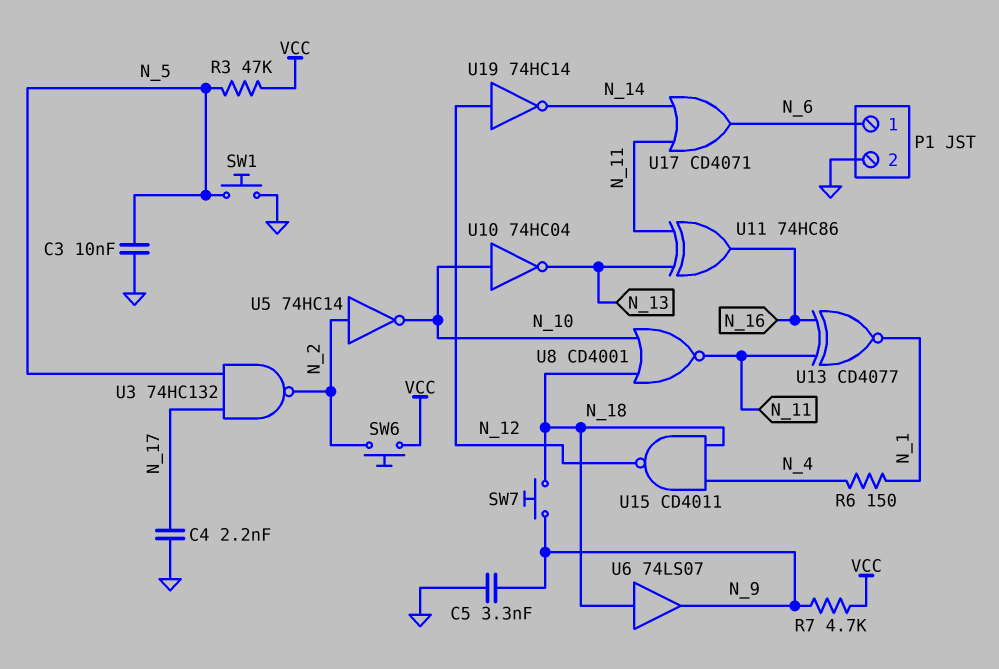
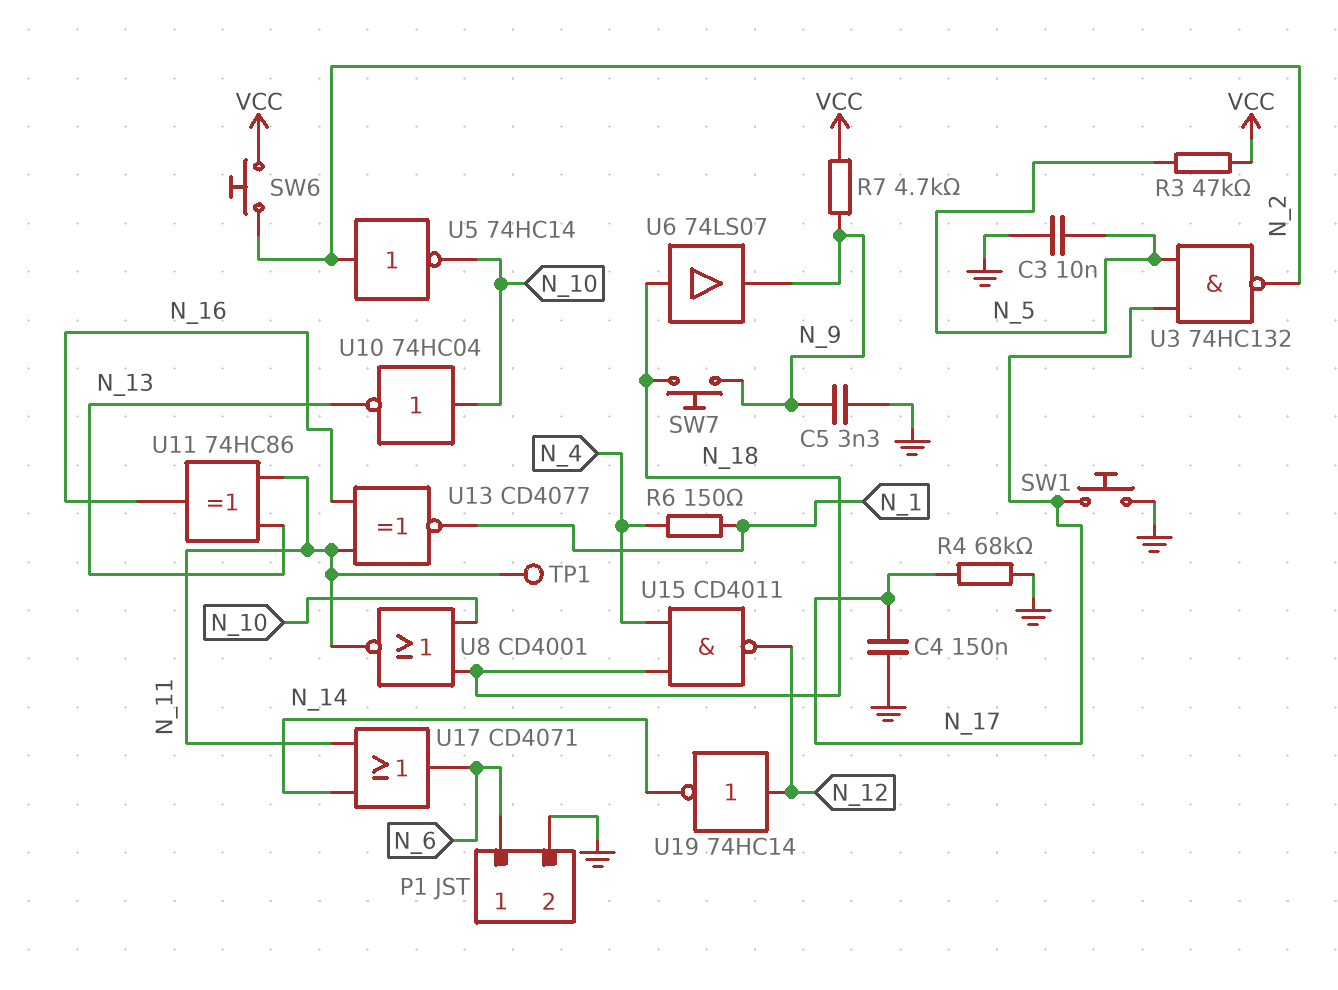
C4: 2.2nF (GND, N_17) -> 150nF (GND, N_17)
R4: none -> 68k (GND, N_17)
SW1: button (GND, N_5) -> button (GND, N_17)
TP1: none -> test point (N_11)

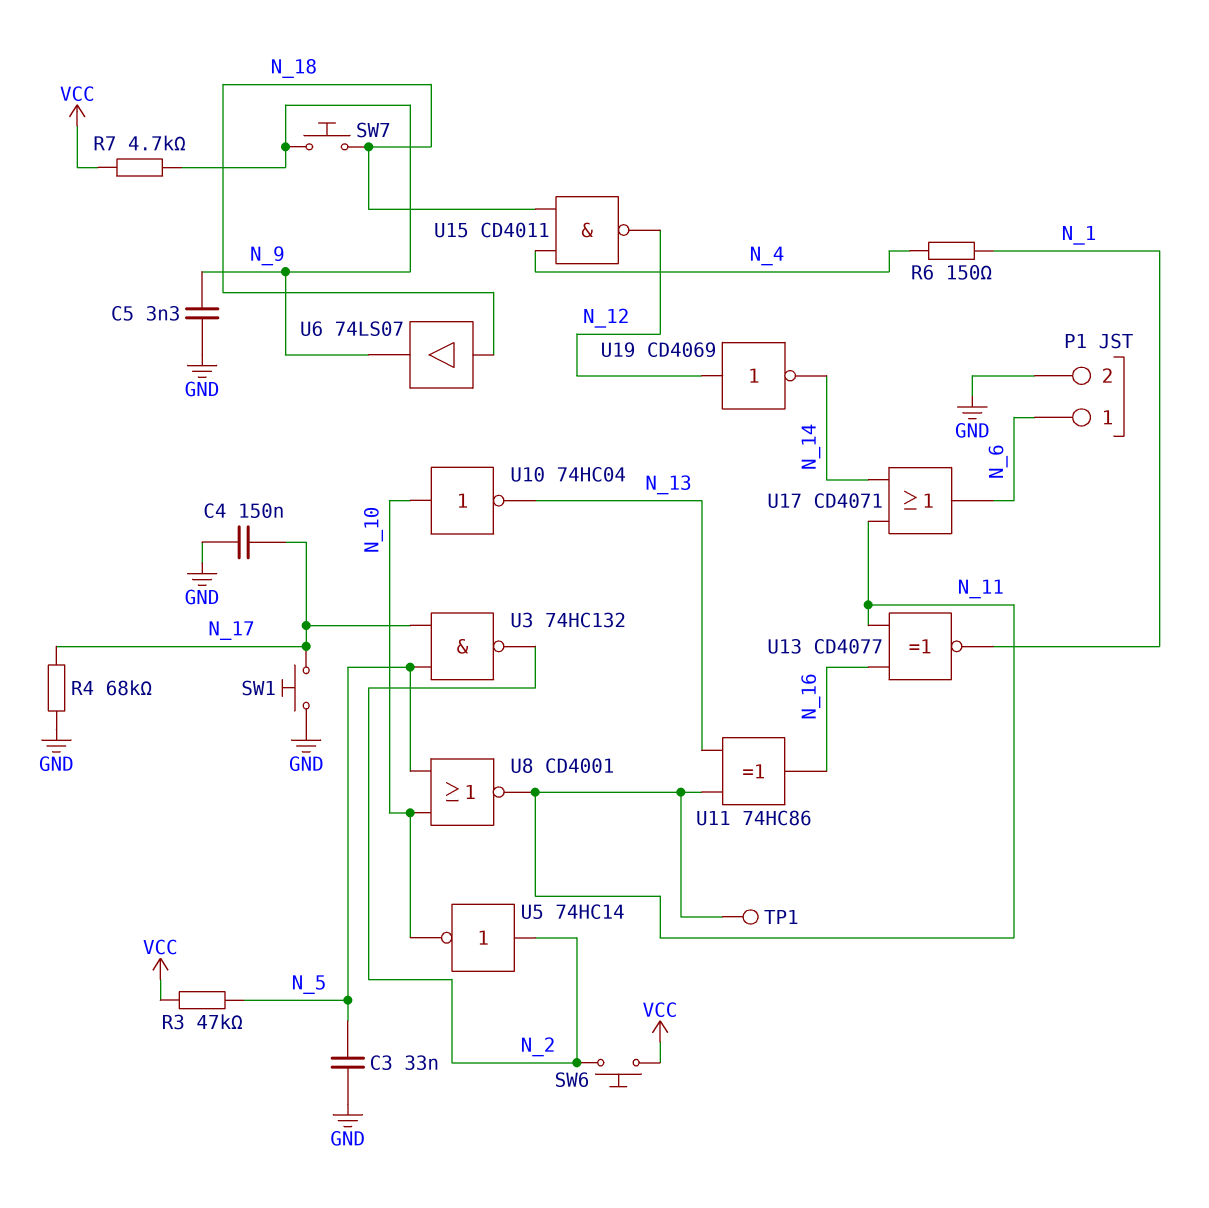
C3: 10nF (GND, N_5) -> 33nF (GND, N_5)
U8: NOR CD4001 (in N_10, in N_18, out N_11) -> NOR CD4001 (in N_5, in N_10, out N_11)
U19: NOT 74HC14 (in N_12, out N_14) -> NOT CD4069 (in N_12, out N_14)

